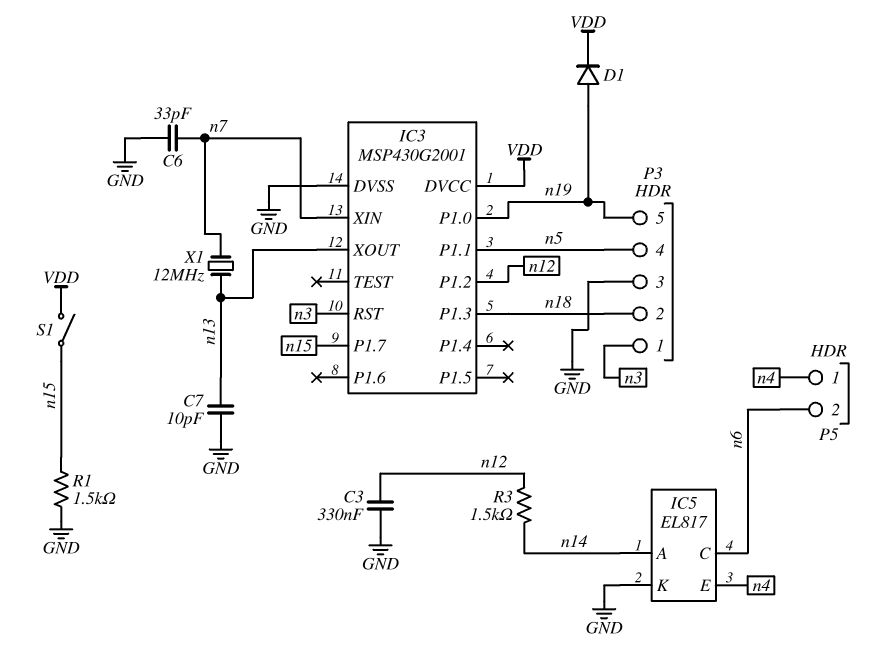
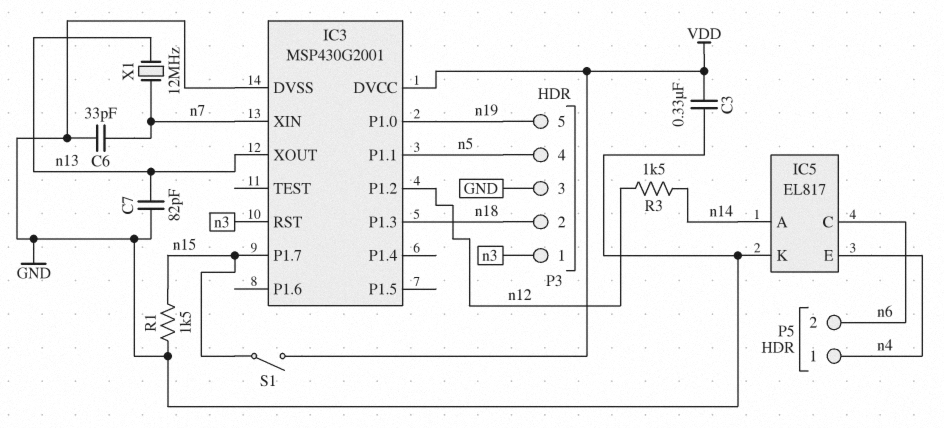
C3: 330nF (GND, n12) -> 330nF (GND, VDD)
C7: 10pF (GND, n13) -> 82pF (GND, n13)
D1: diode (A n19, K VDD) -> none

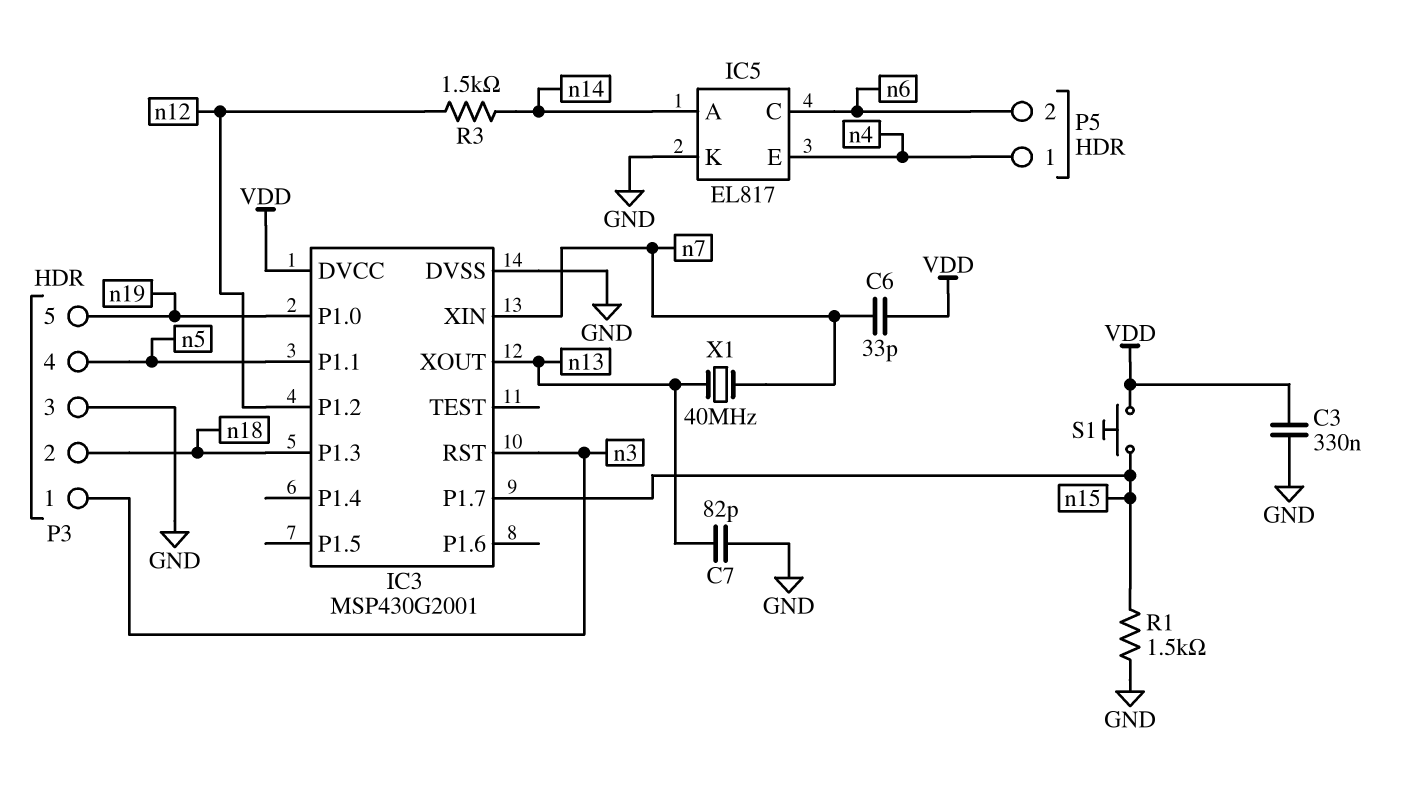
C6: 33pF (GND, n7) -> 33pF (VDD, n7)
S1: switch (VDD, n15) -> button (VDD, n15)
X1: 12MHz (n7, n13) -> 40MHz (n7, n13)

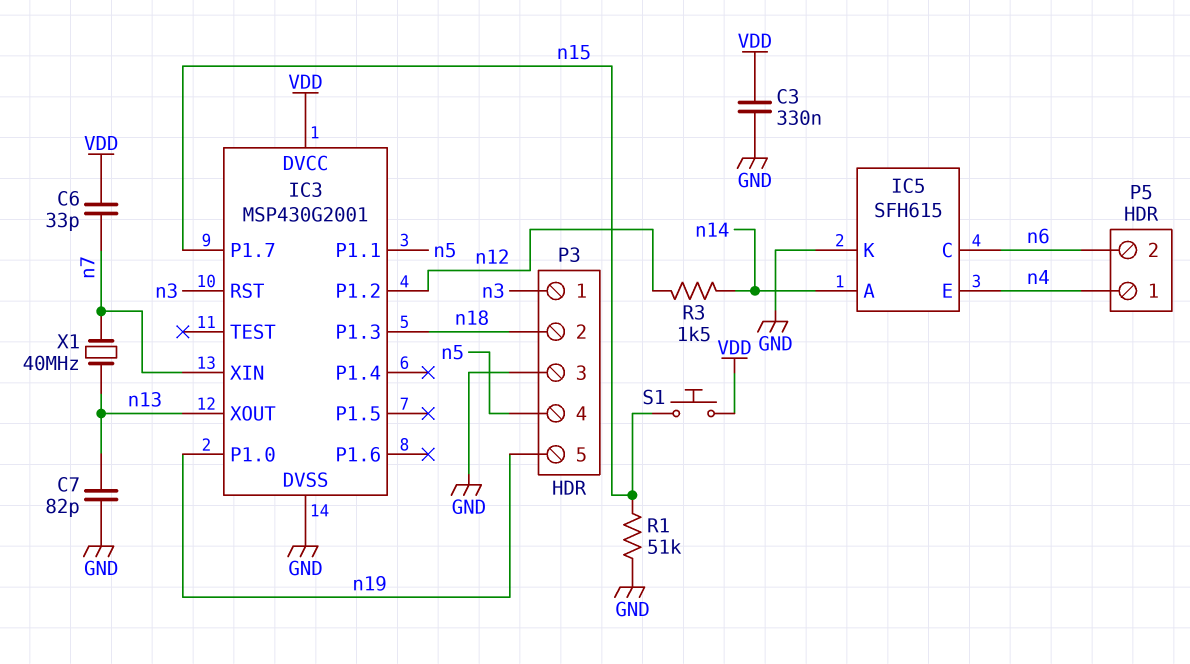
IC5: EL817 -> SFH615
R1: 1.5k (GND, n15) -> 51k (GND, n15)

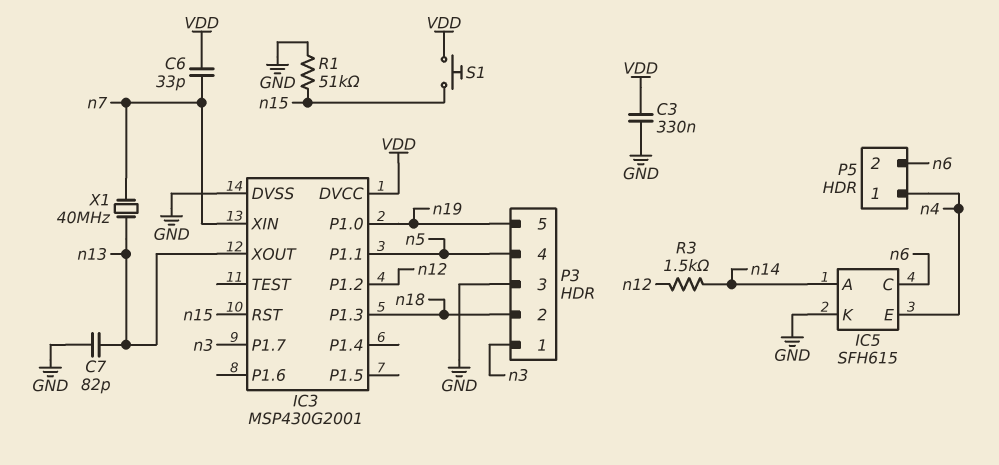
IC3 pin P1.7: n15 -> n3
IC3 pin RST: n3 -> n15

